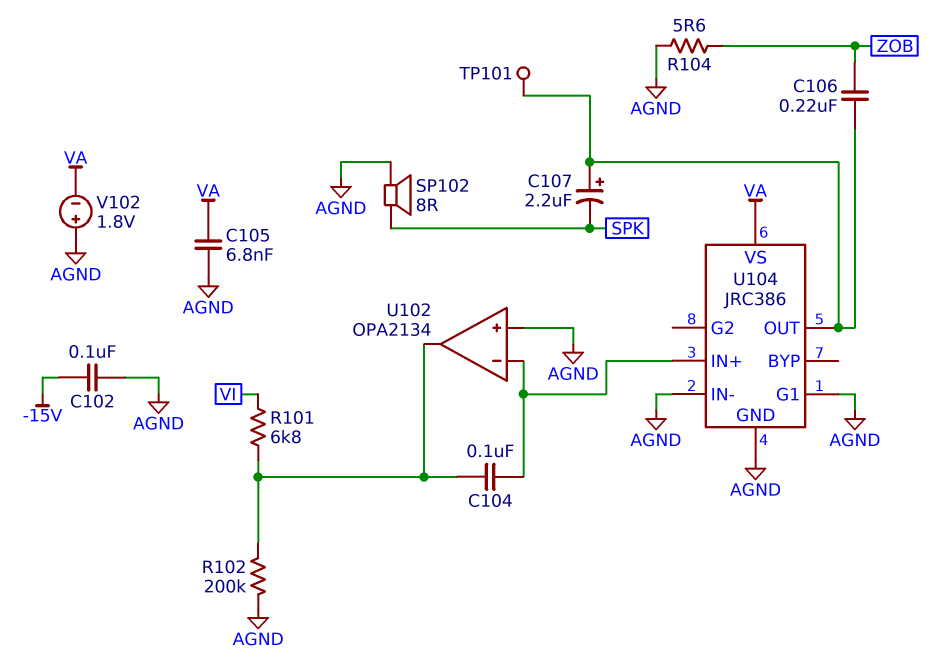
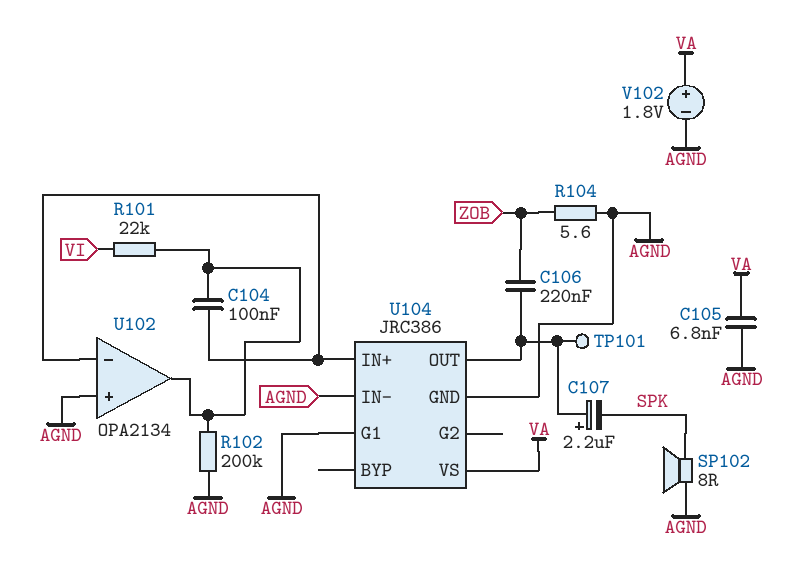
C102: 100nF (-15V, AGND) -> none
R101: 6.8k (U102/out, VI) -> 22k (U102/out, VI)
V102: 1.8V (plus AGND, minus VA) -> 1.8V (plus VA, minus AGND)

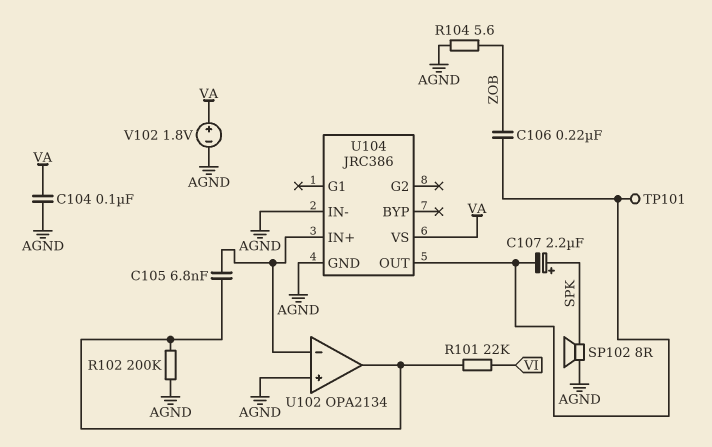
C104: 100nF (U102/in-, U102/out) -> 100nF (AGND, VA)
C105: 6.8nF (AGND, VA) -> 6.8nF (U102/in-, U102/out)
C107: 2.2uF (plus U104/OUT, minus SPK) -> 2.2uF (plus SPK, minus U104/OUT)
U104 pin G1: AGND -> none

